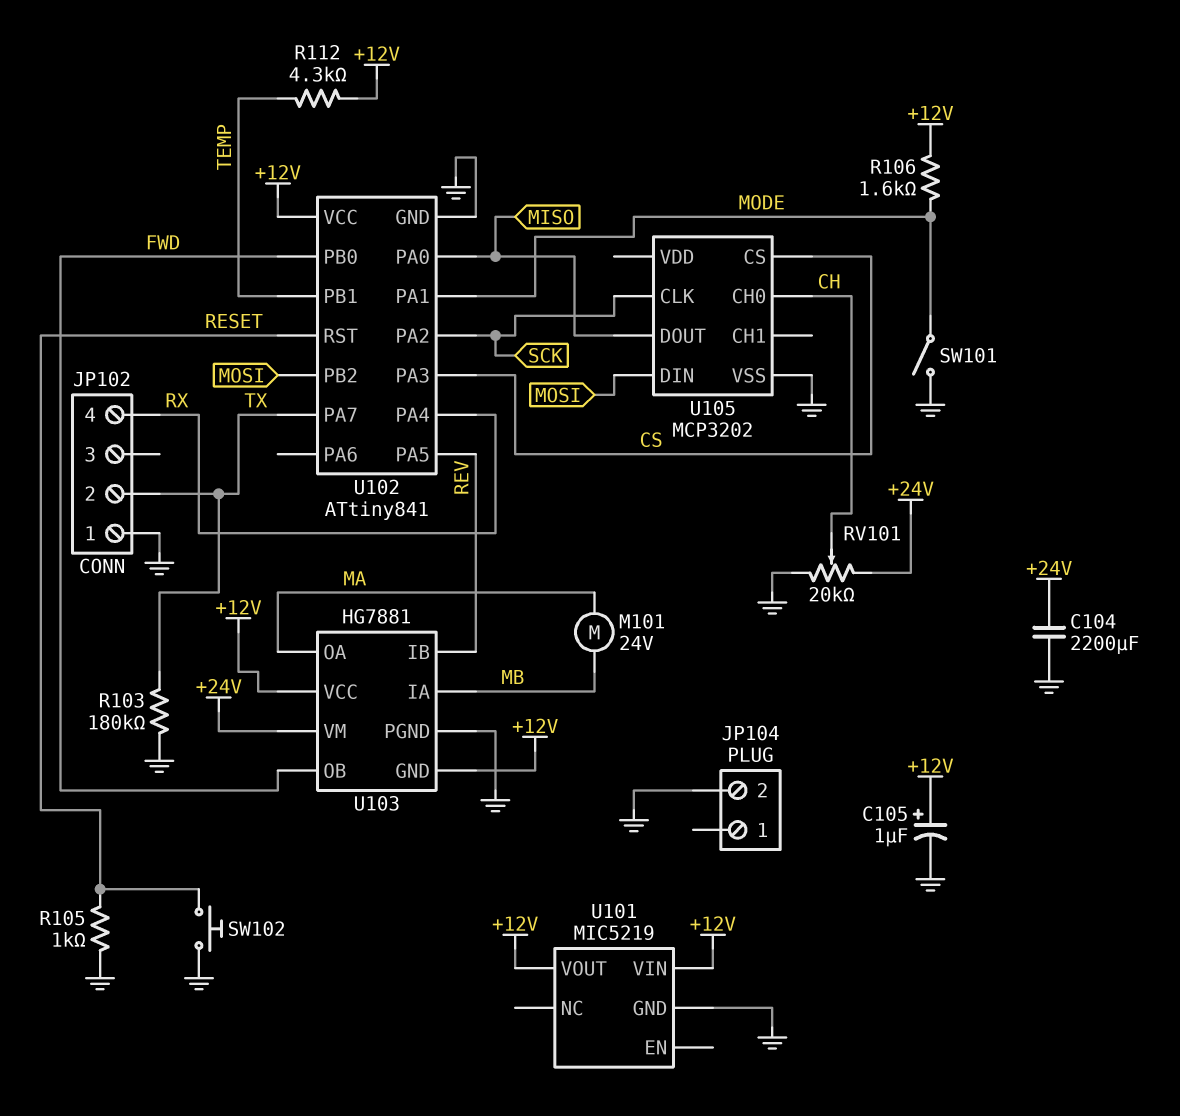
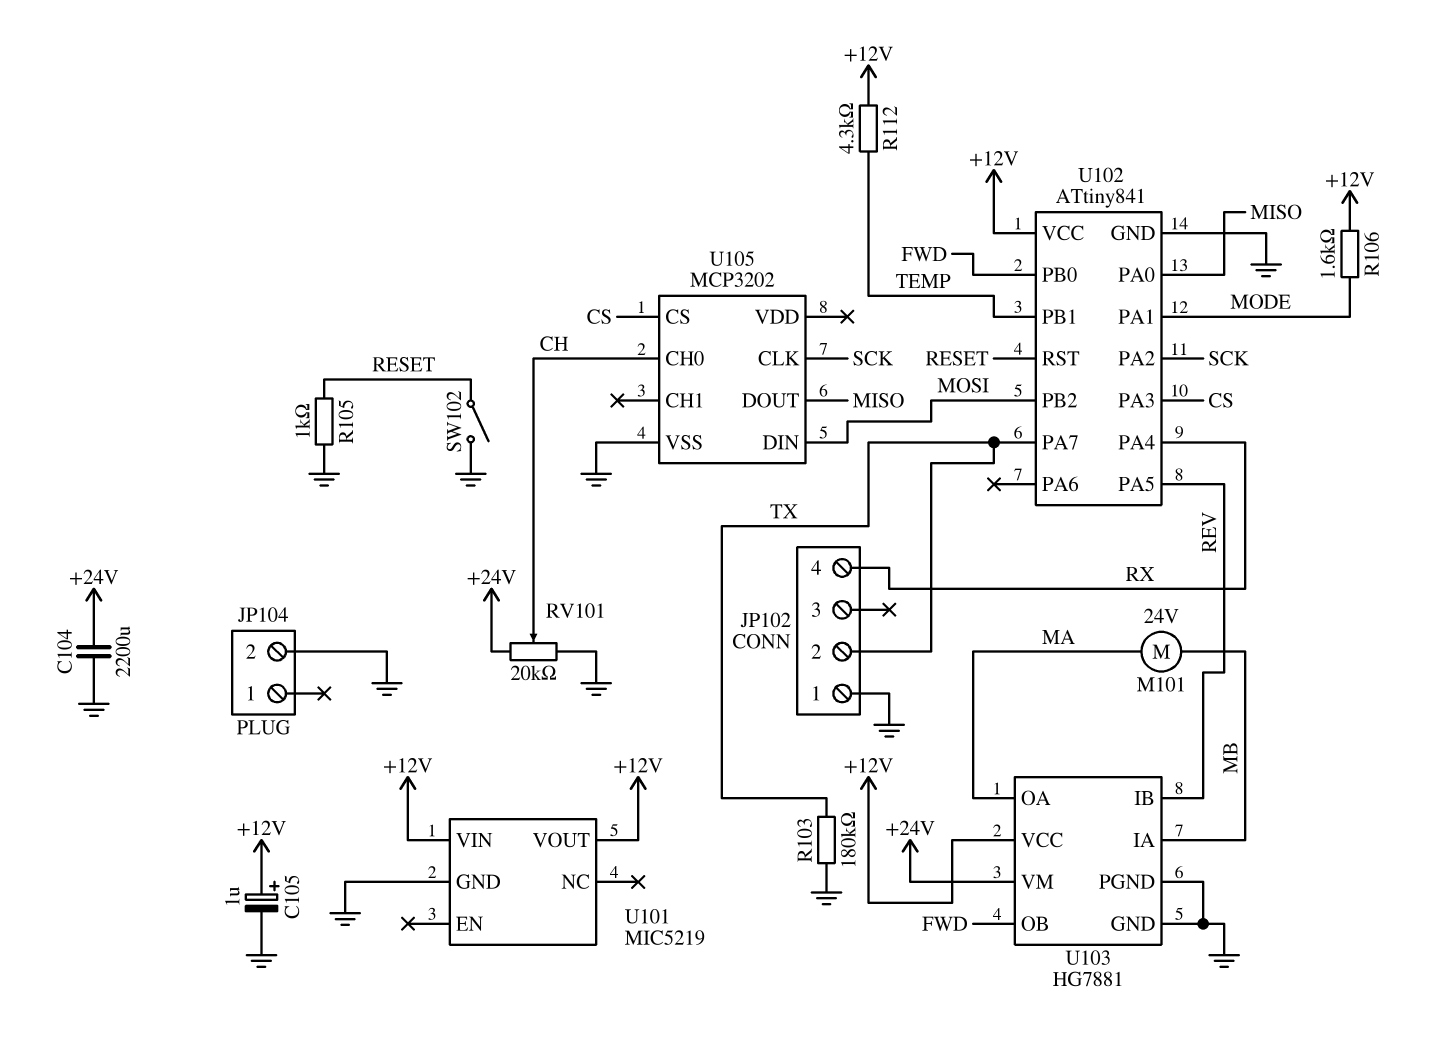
SW101: switch (GND, MODE) -> none
SW102: button (GND, RESET) -> switch (GND, RESET)
U103 pin GND: +12V -> GND

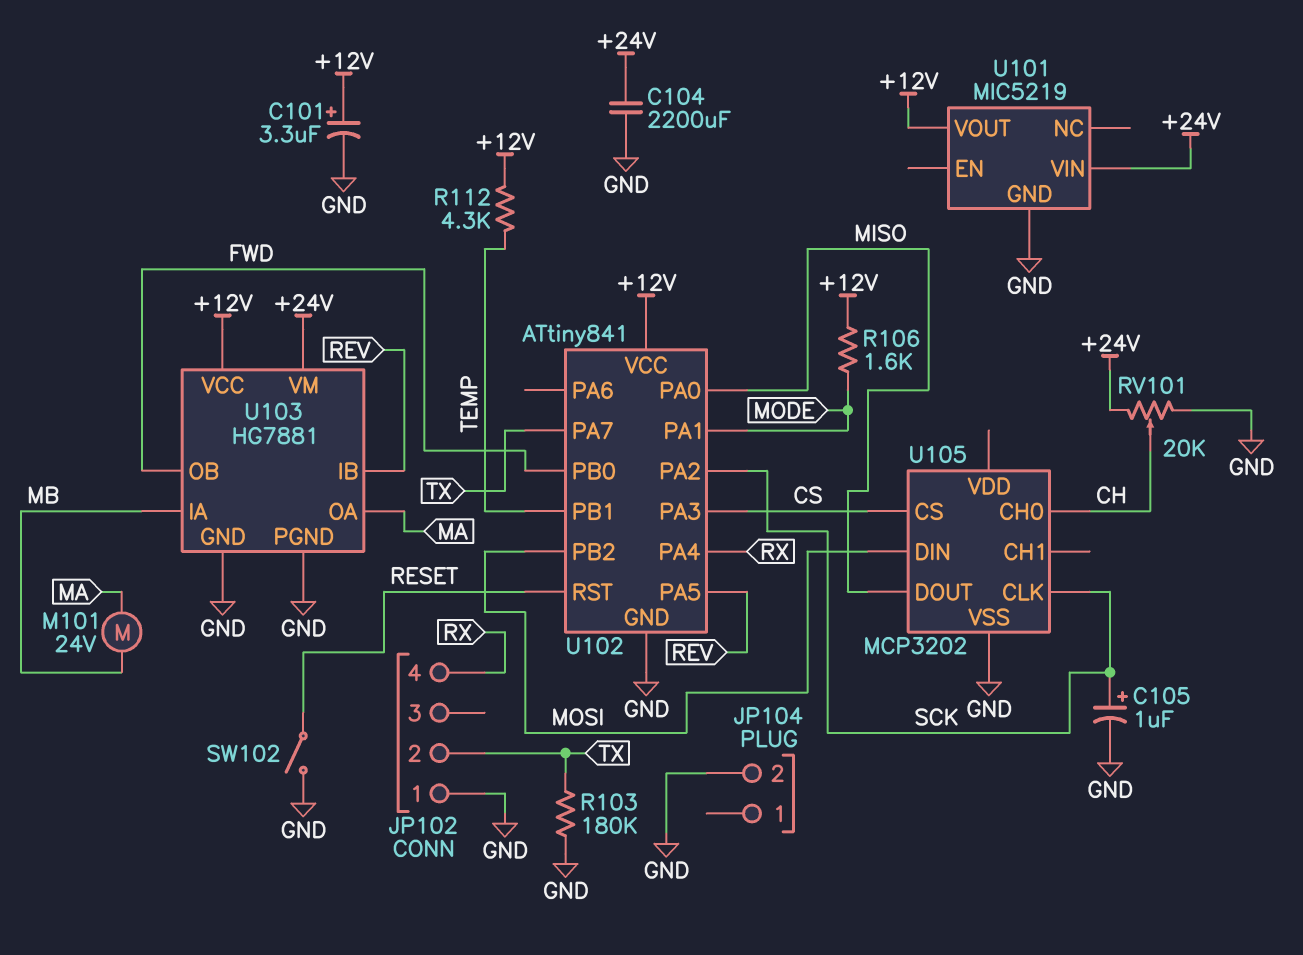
C101: none -> 3.3uF (plus +12V, minus GND)
C105: 1uF (plus +12V, minus GND) -> 1uF (plus SCK, minus GND)
R105: 1k (GND, RESET) -> none
U101 pin VIN: +12V -> +24V

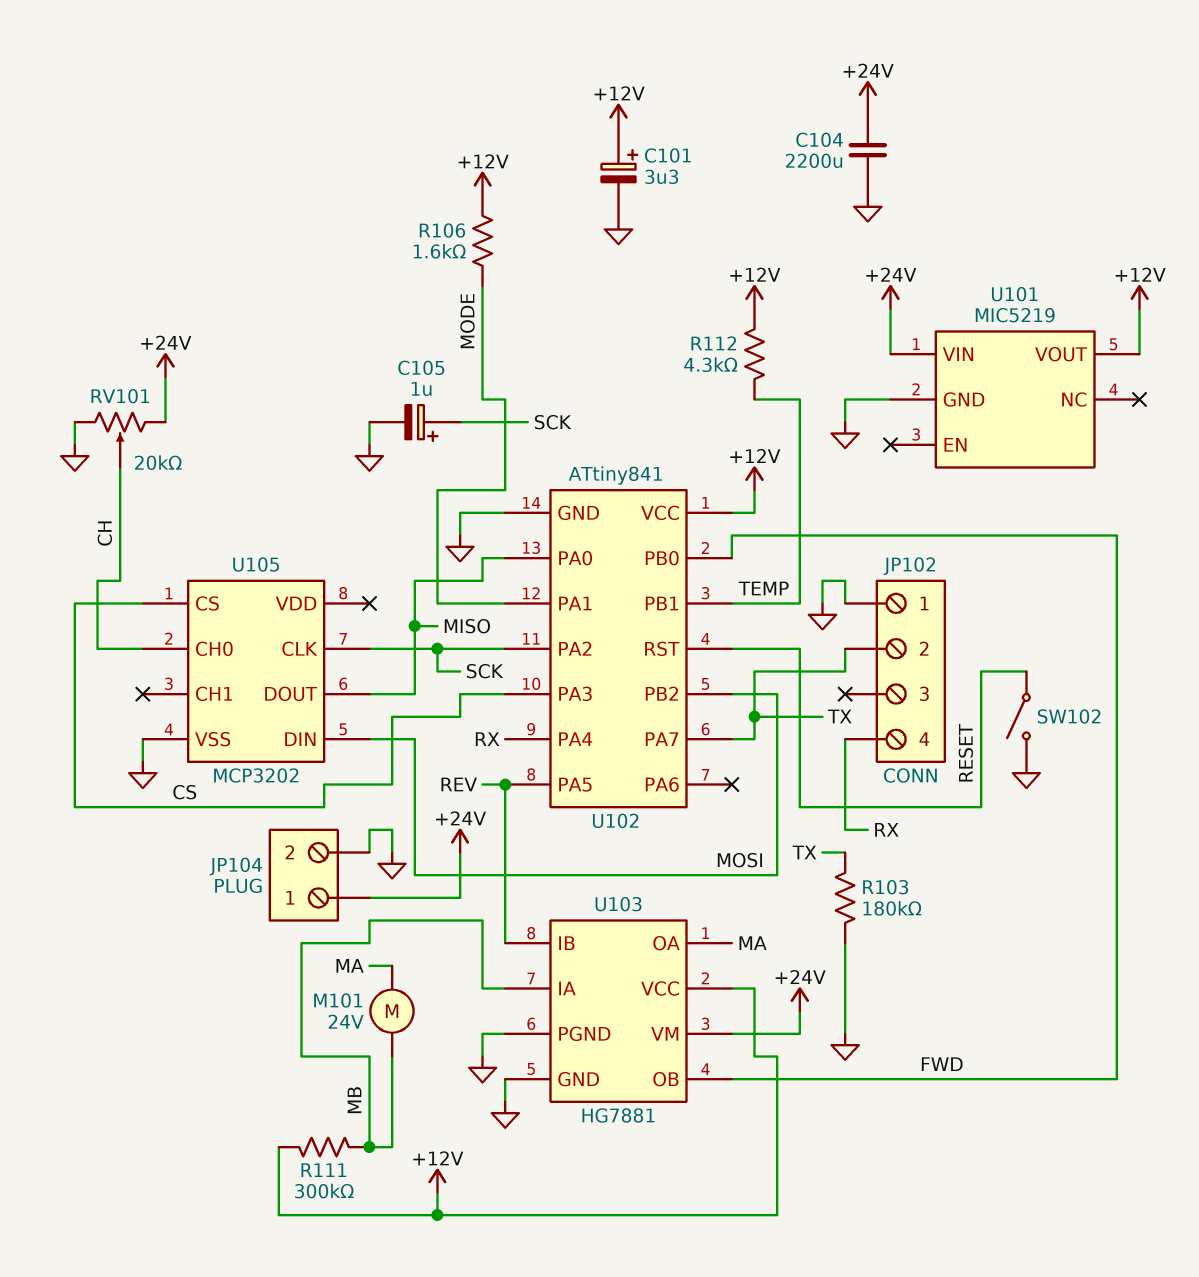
JP104 pin 1: none -> +24V
R111: none -> 300k (+12V, MB)

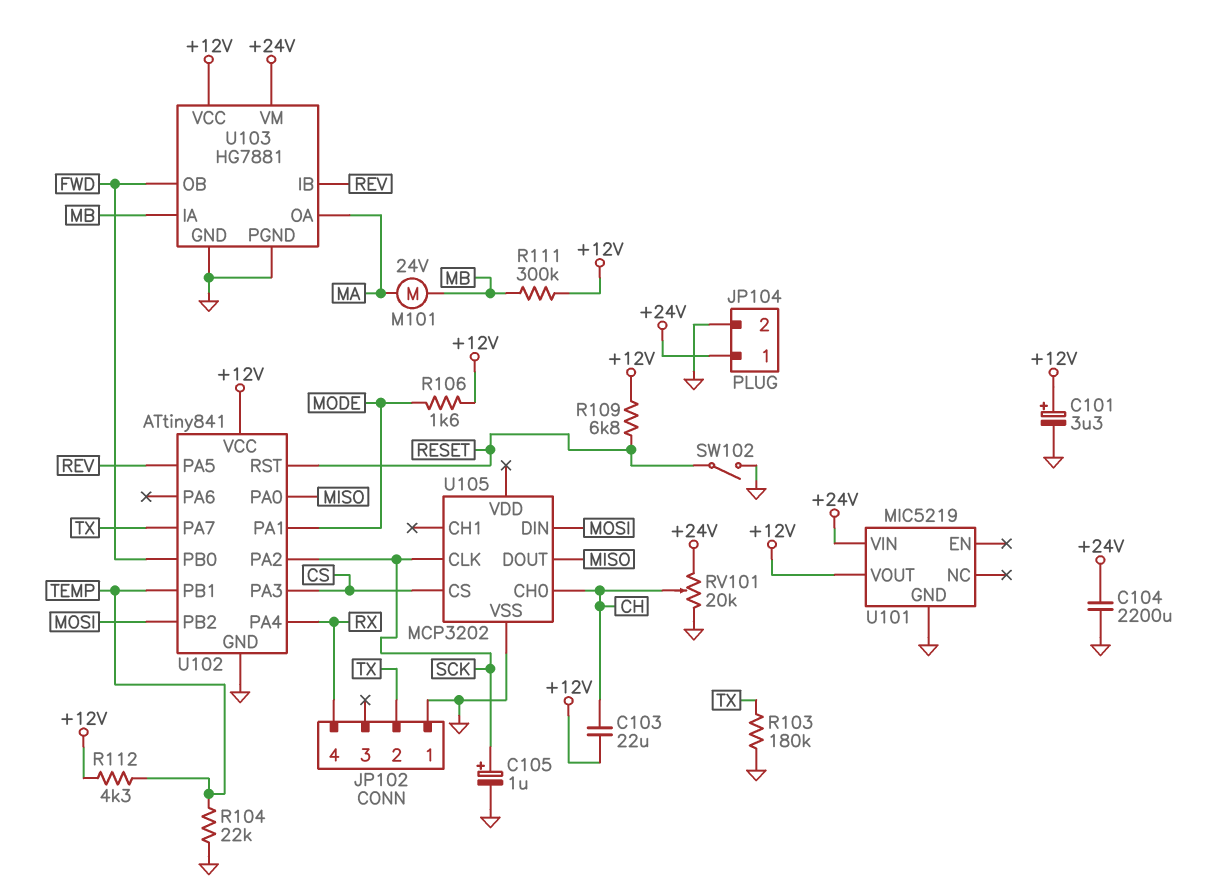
C103: none -> 22uF (+12V, CH)
R104: none -> 22k (GND, TEMP)
R109: none -> 6.8k (+12V, RESET)

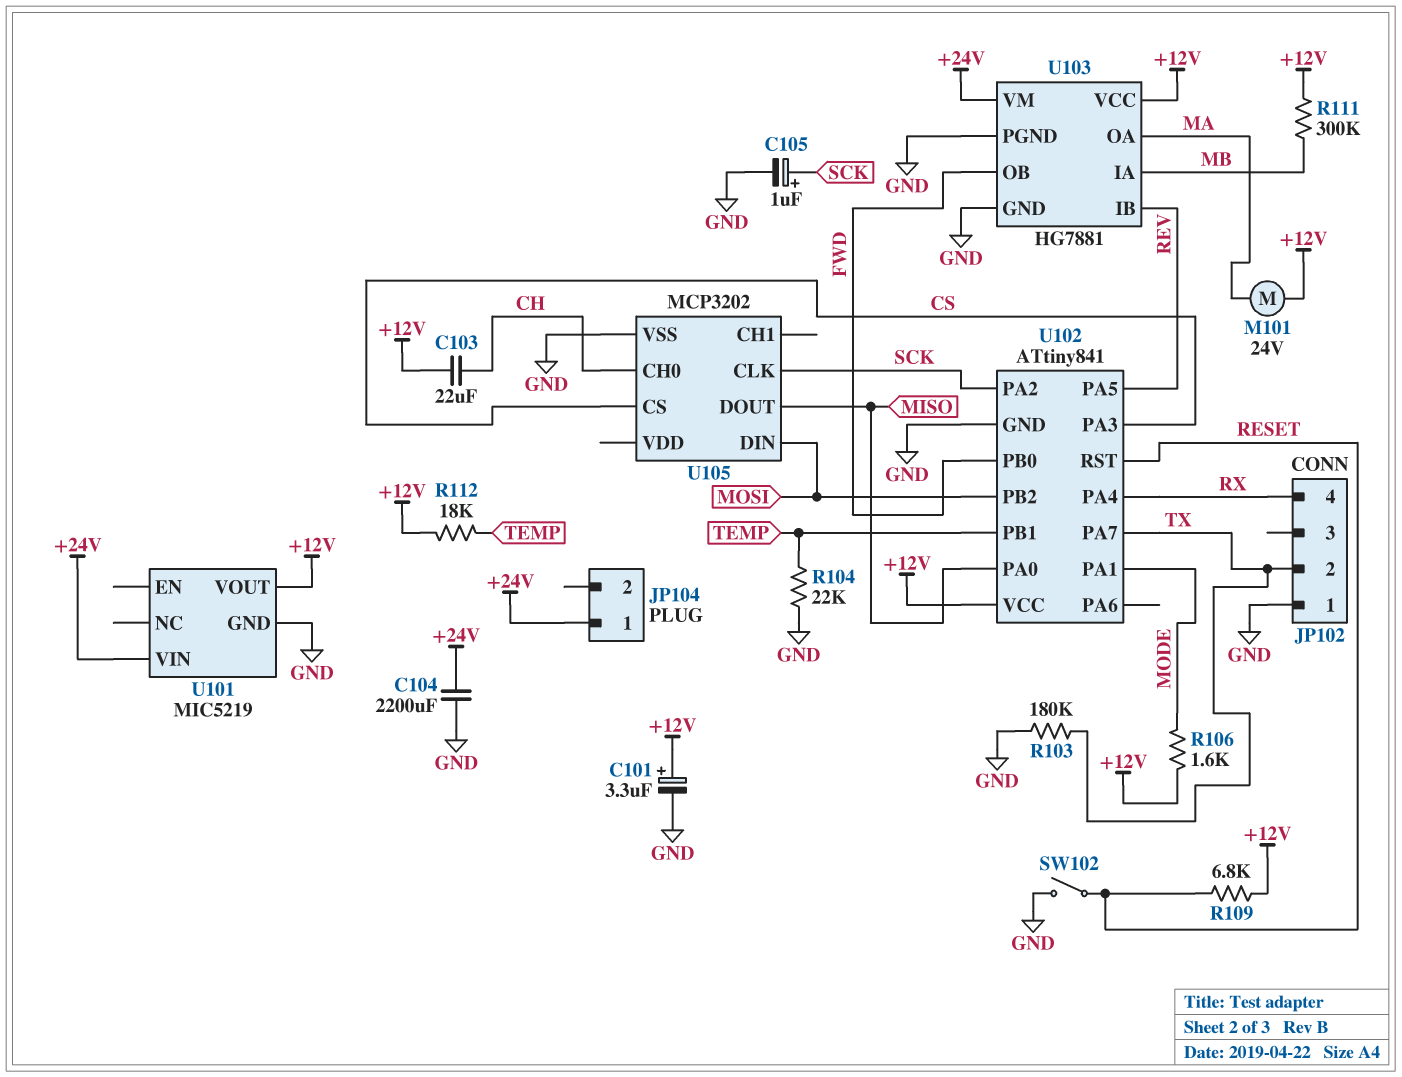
JP104 pin 2: GND -> none
M101: motor 24V (MA, MB) -> motor 24V (+12V, MA)
R112: 4.3k (+12V, TEMP) -> 18k (+12V, TEMP)
RV101: 20k (+24V, GND, wiper CH) -> none

